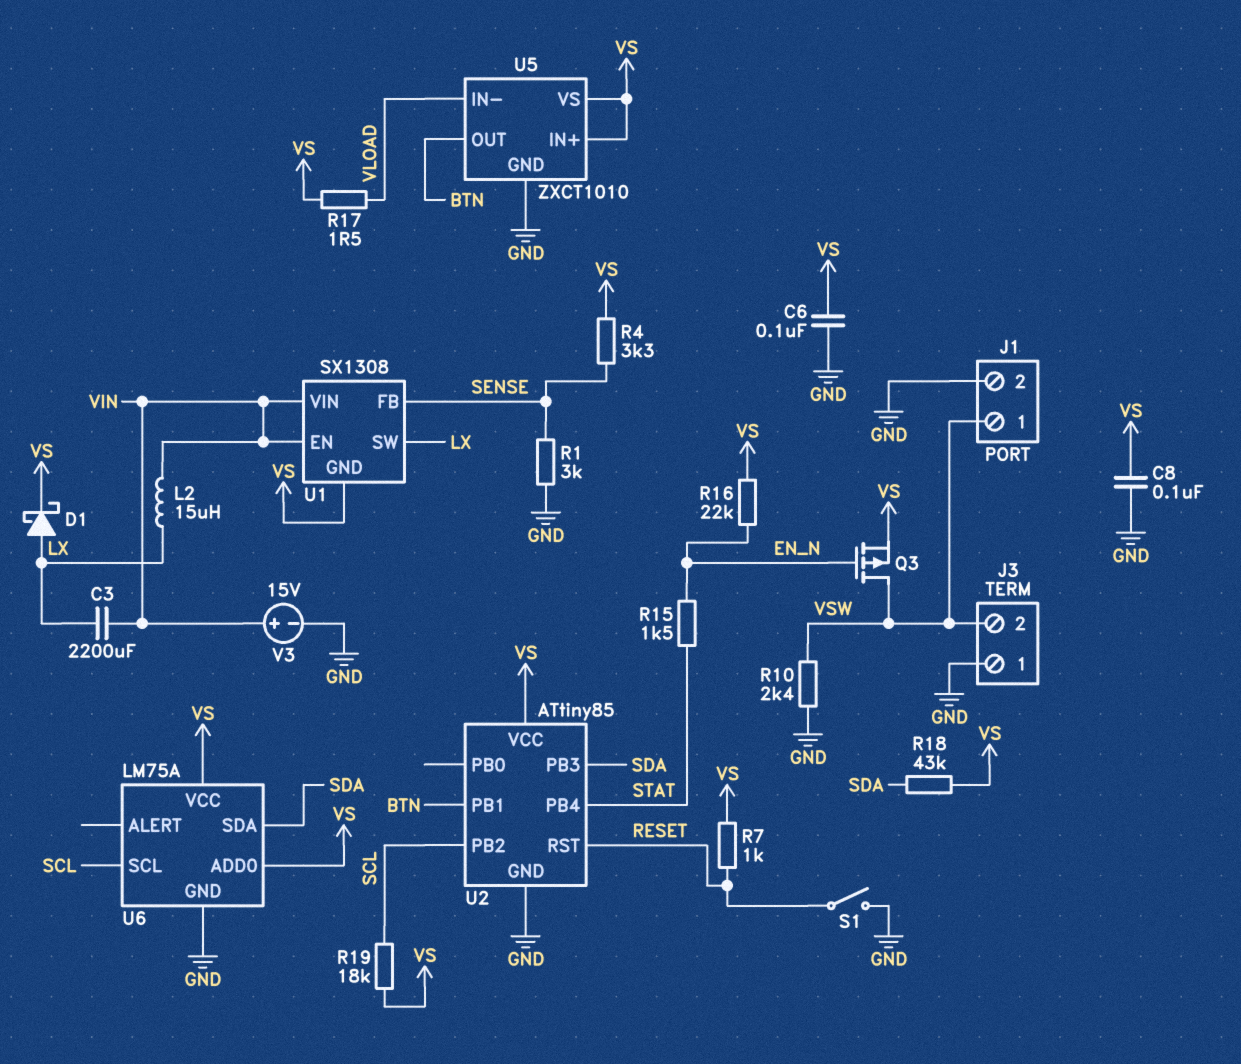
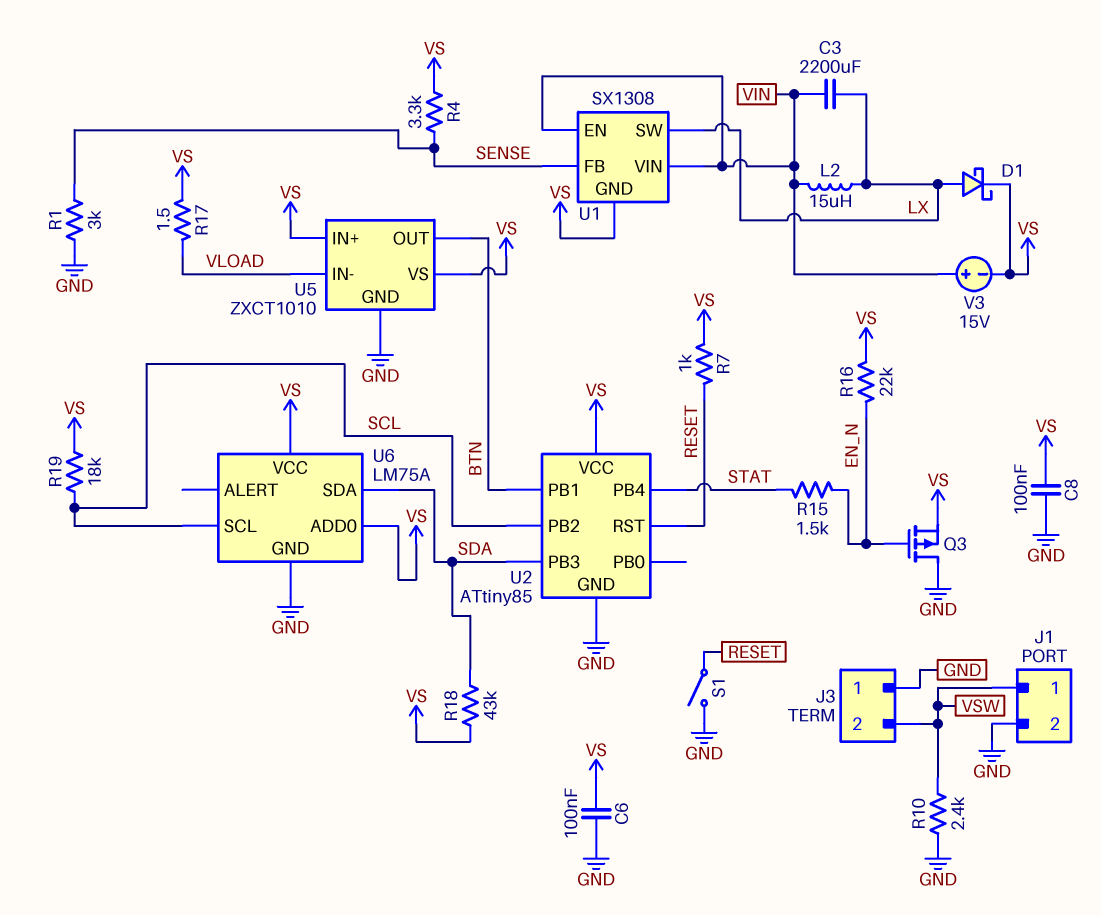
Q3: PMOS (G EN_N, D VSW, S VS) -> PMOS (G EN_N, D GND, S VS)
V3: 15V (plus VIN, minus GND) -> 15V (plus VIN, minus VS)

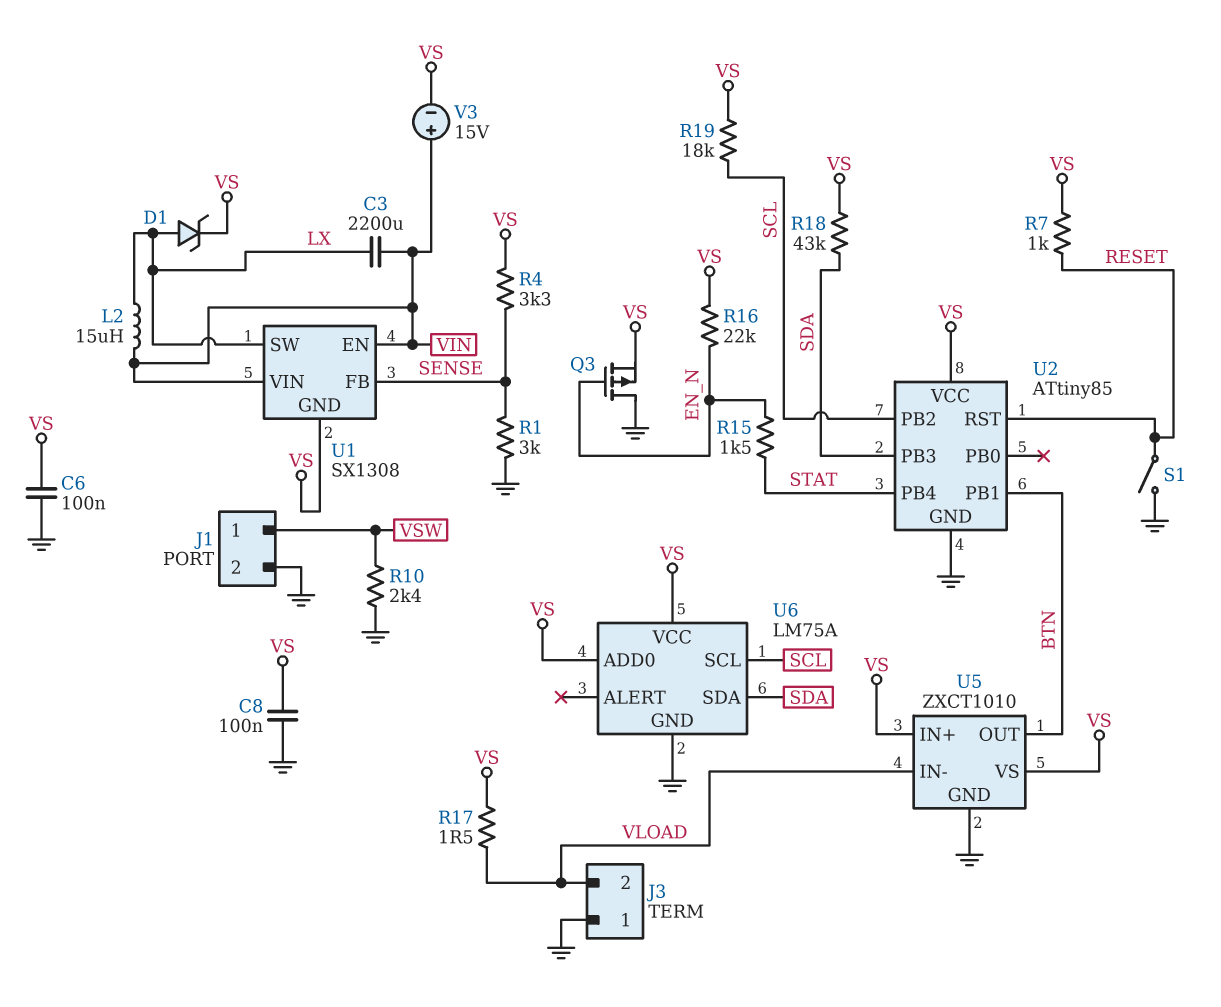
D1: schottky (A LX, K VS) -> zener (A LX, K VS)
J3 pin 2: VSW -> VLOAD

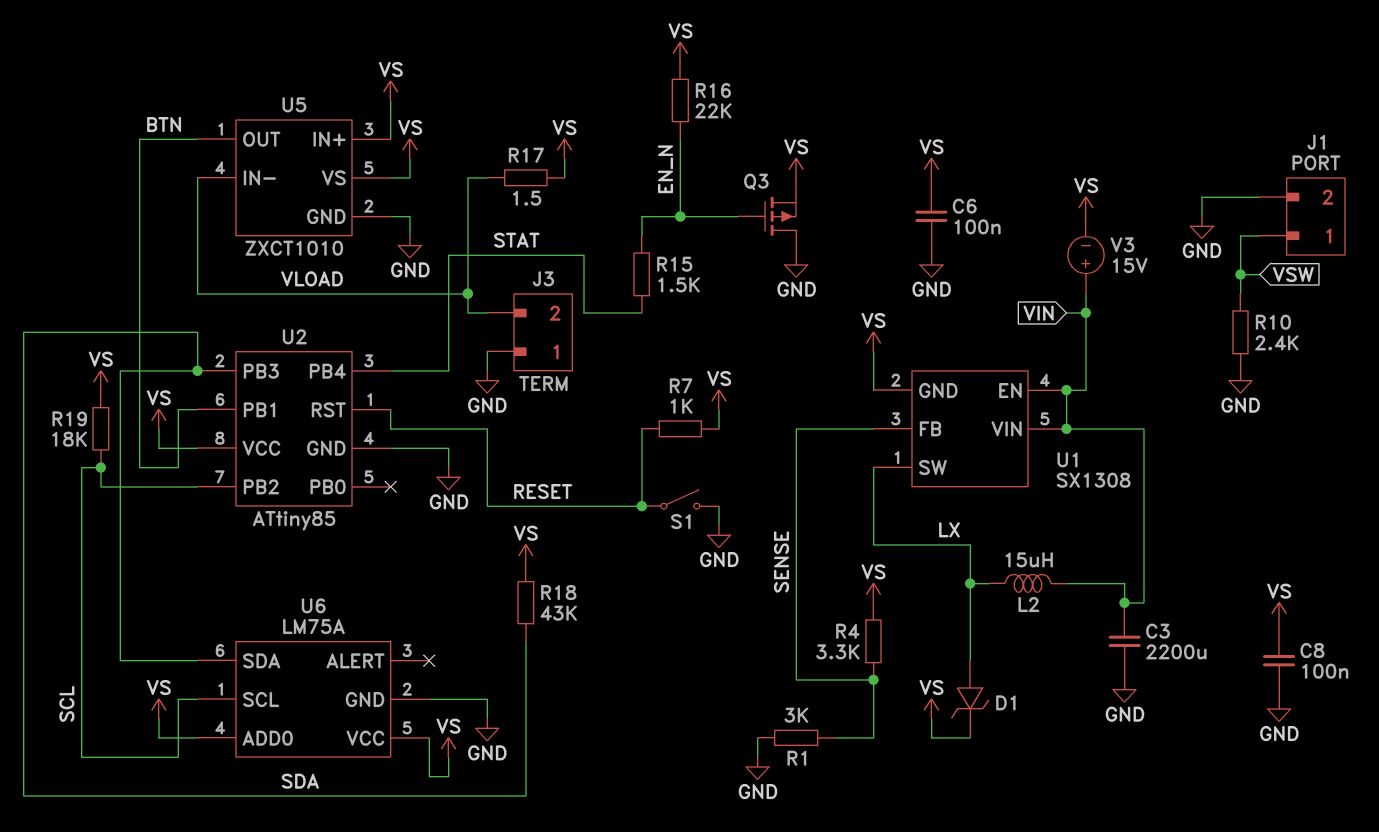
C3: 2200uF (LX, VIN) -> 2200uF (GND, VIN)

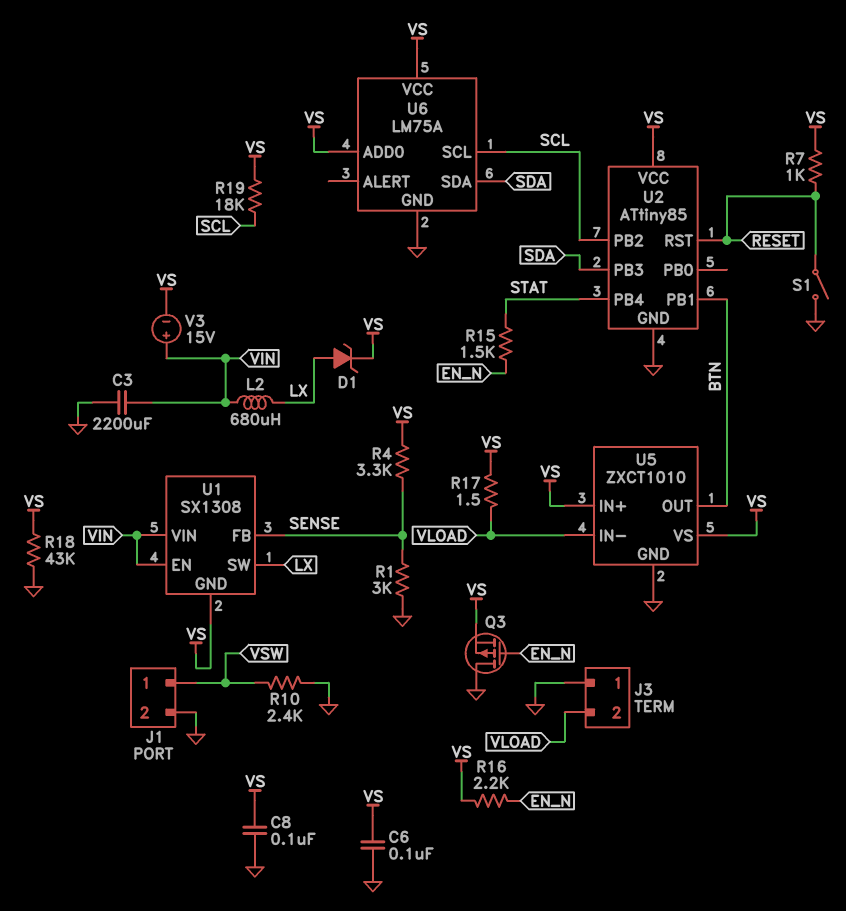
L2: 15uH (LX, VIN) -> 680uH (LX, VIN)
R16: 22k (EN_N, VS) -> 2.2k (EN_N, VS)
R18: 43k (SDA, VS) -> 43k (GND, VS)

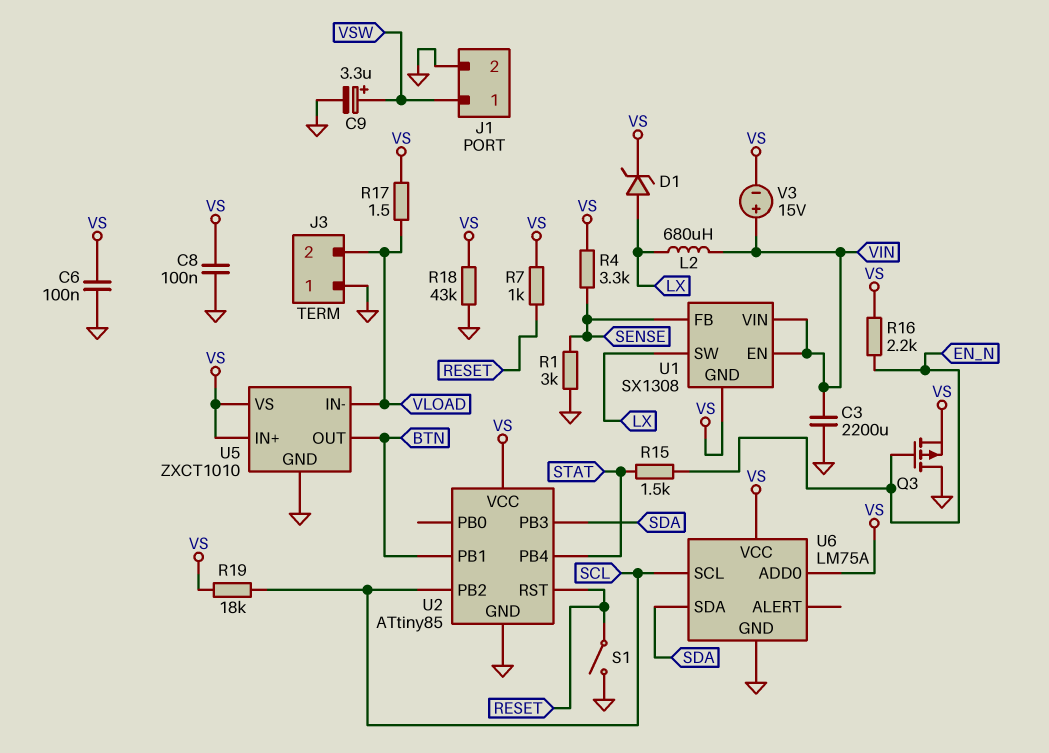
C9: none -> 3.3uF (plus VSW, minus GND)
R10: 2.4k (GND, VSW) -> none

